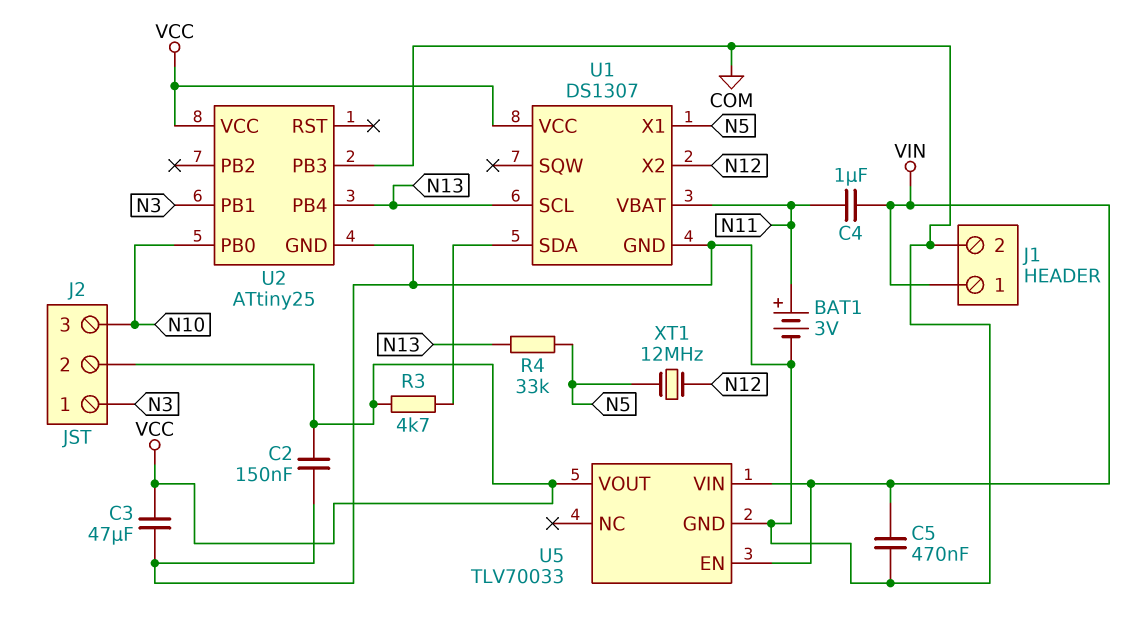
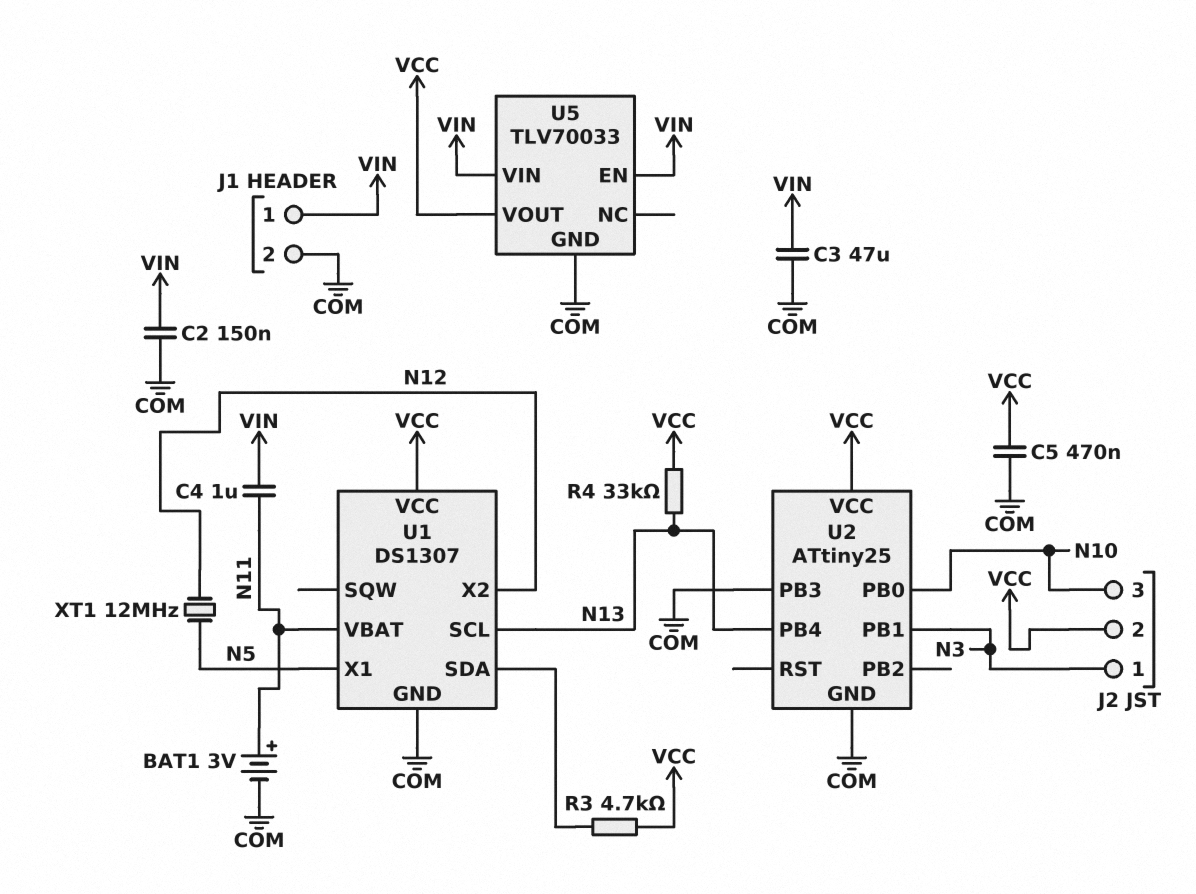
C2: 150nF (COM, VCC) -> 150nF (COM, VIN)
C3: 47uF (COM, VCC) -> 47uF (COM, VIN)
C5: 470nF (COM, VIN) -> 470nF (COM, VCC)
R4: 33k (N5, N13) -> 33k (N13, VCC)

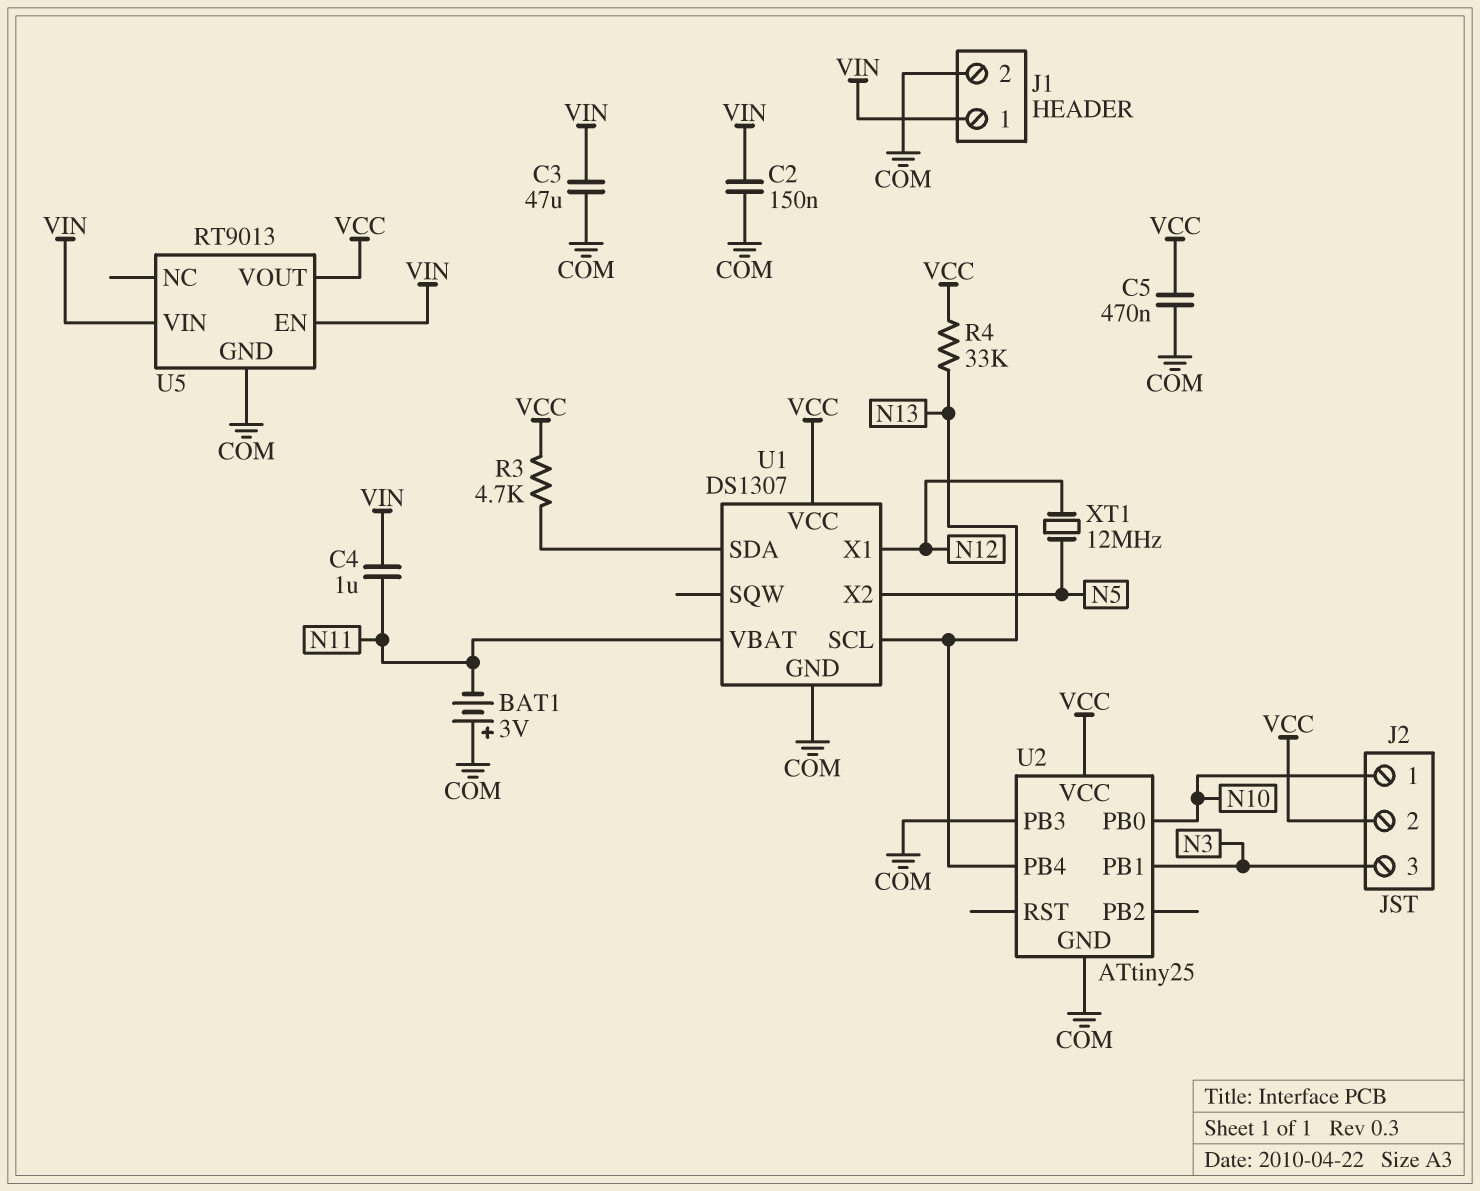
BAT1: 3V (plus N11, minus COM) -> 3V (plus COM, minus N11)
J2 pin 1: N3 -> N10
J2 pin 3: N10 -> N3
U1 pin X1: N5 -> N12
U1 pin X2: N12 -> N5
U5: TLV70033 -> RT9013

